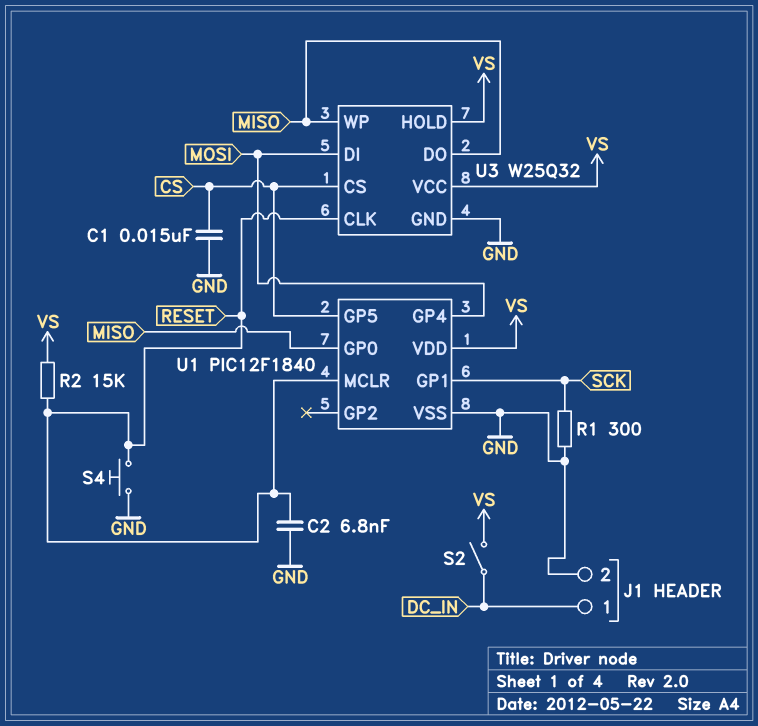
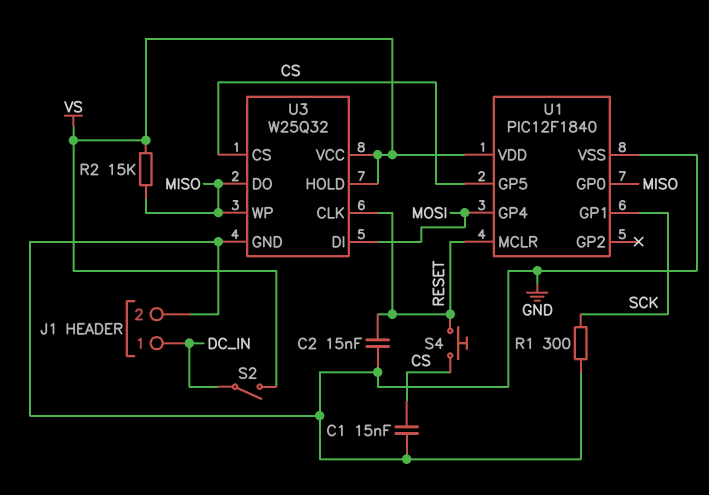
C2: 6.8nF (GND, RESET) -> 15nF (GND, RESET)
R2: 15k (RESET, VS) -> 15k (MISO, VS)
S4: button (GND, RESET) -> button (CS, RESET)

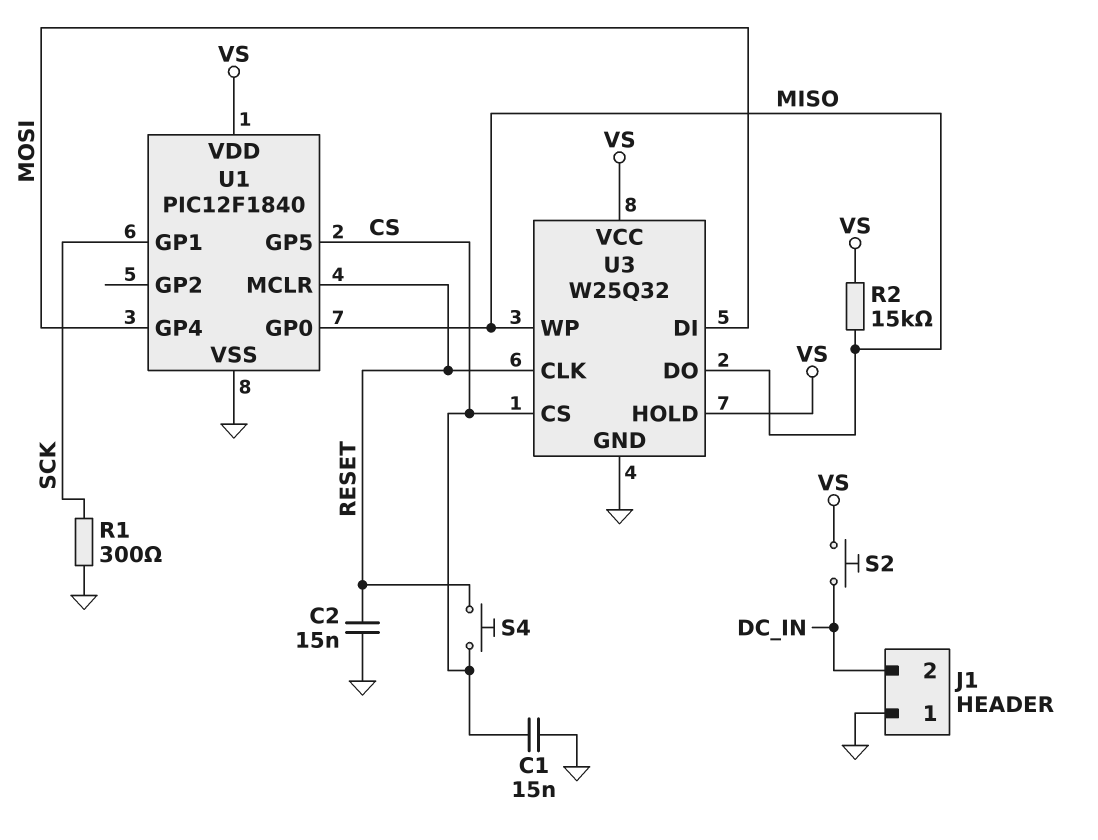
J1 pin 1: DC_IN -> GND
J1 pin 2: GND -> DC_IN
S2: switch (DC_IN, VS) -> button (DC_IN, VS)

